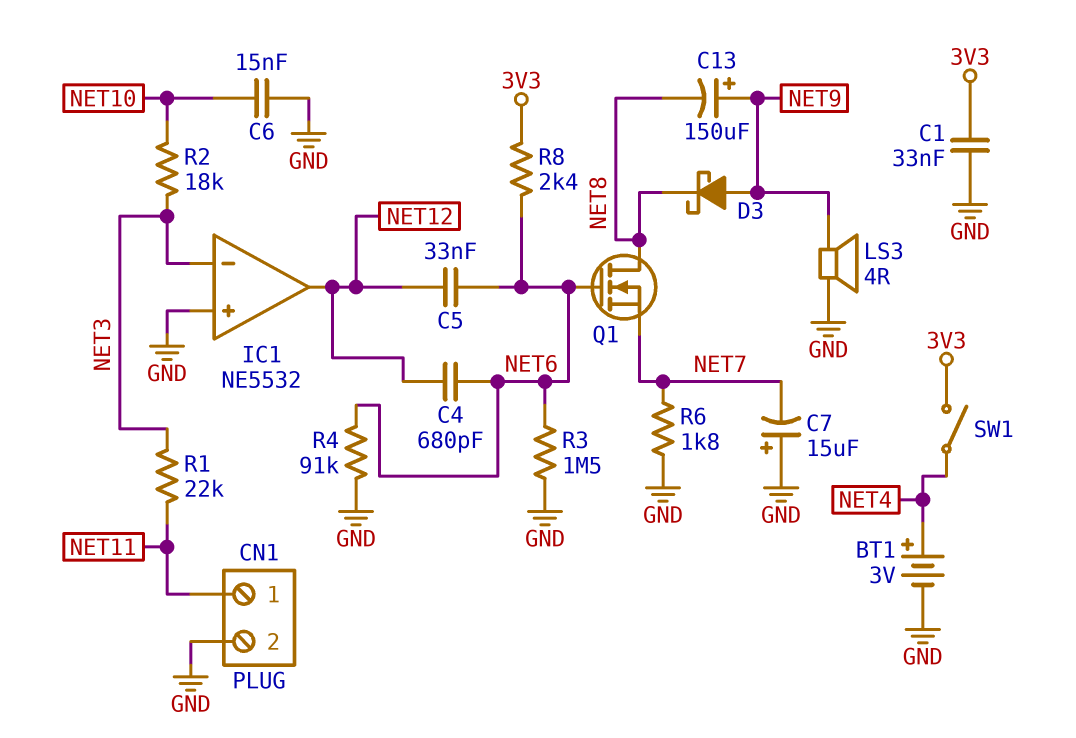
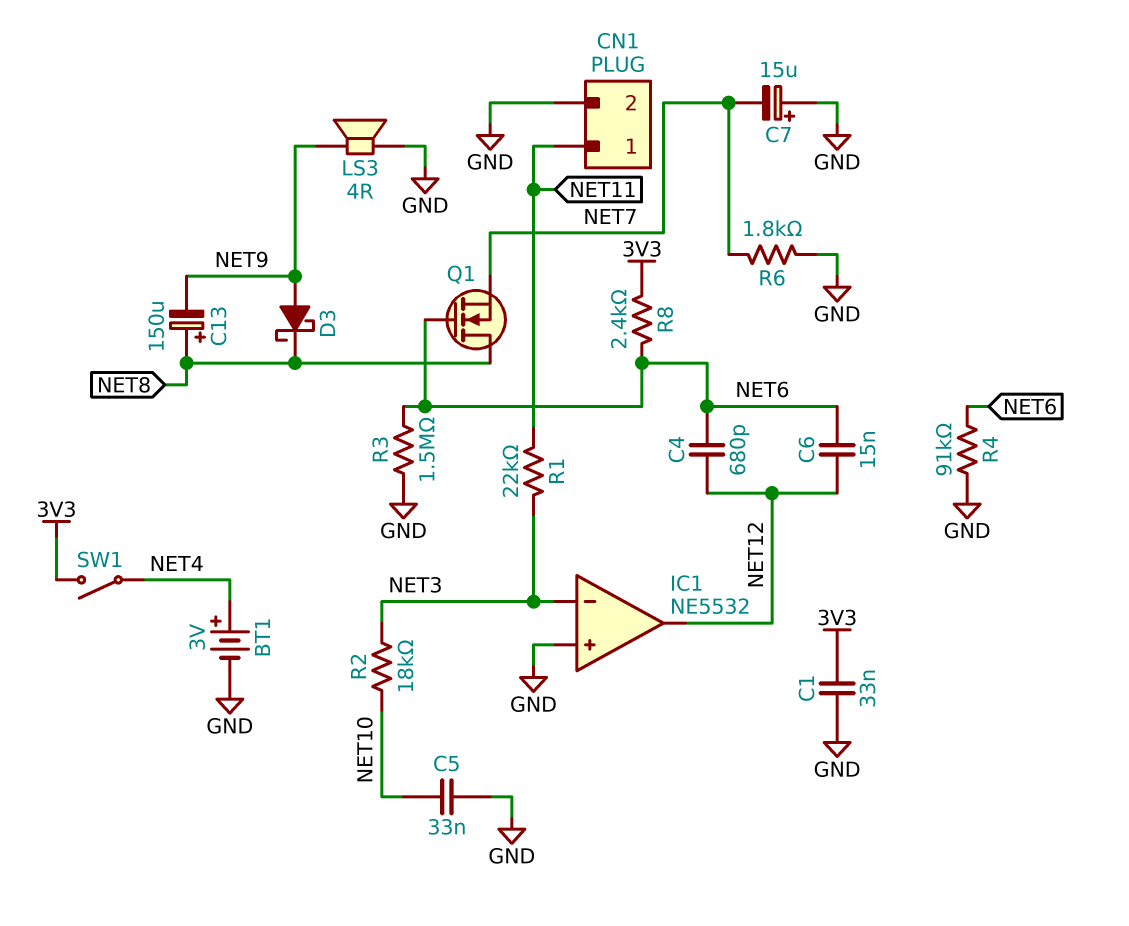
C5: 33nF (NET6, NET12) -> 33nF (GND, NET10)
C6: 15nF (GND, NET10) -> 15nF (NET6, NET12)
C13: 150uF (plus NET9, minus NET8) -> 150uF (plus NET8, minus NET9)

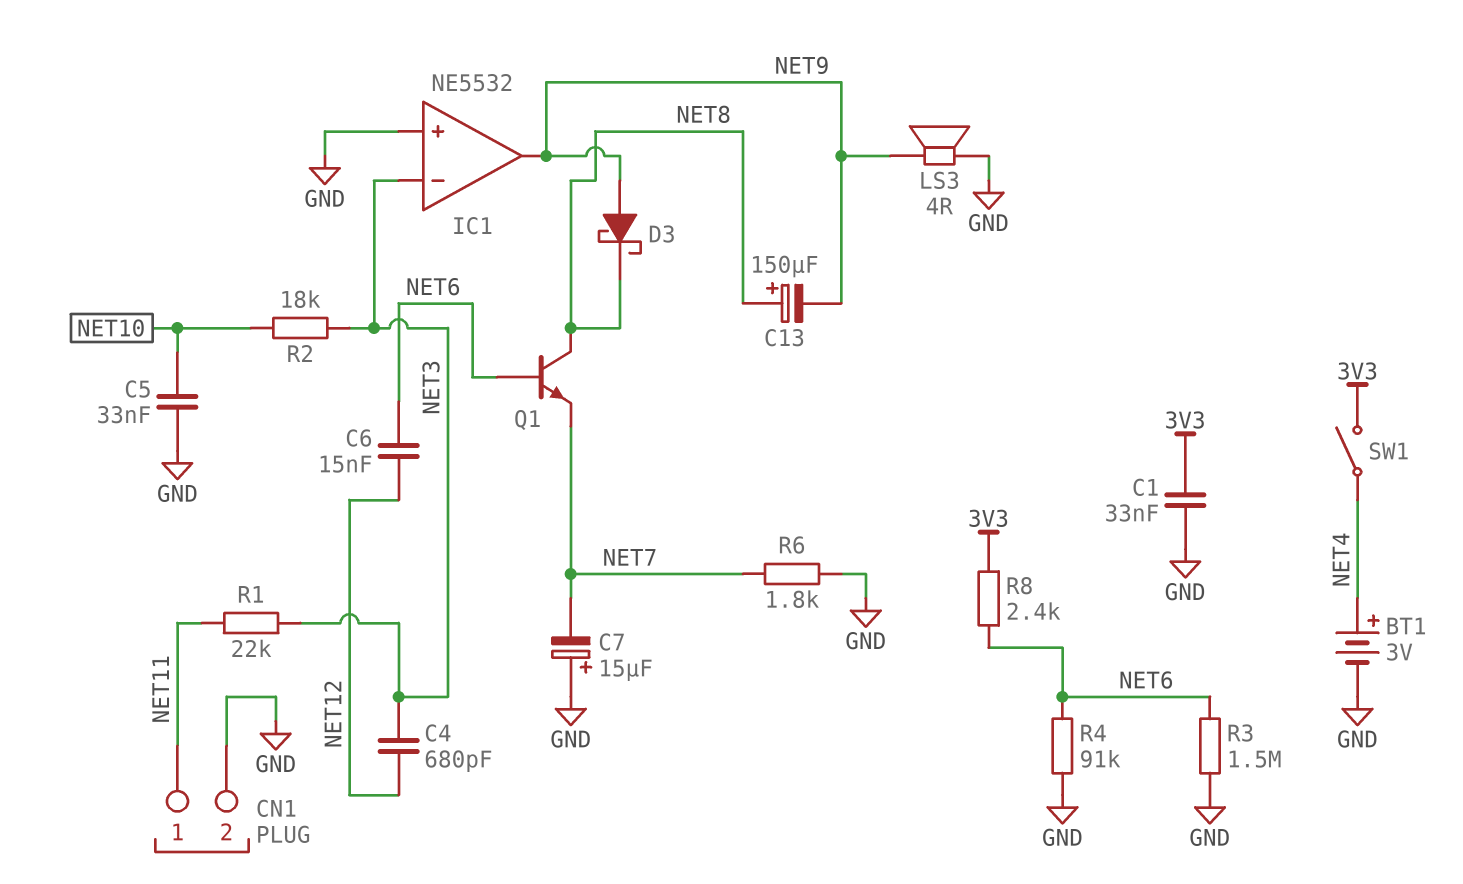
C4: 680pF (NET6, NET12) -> 680pF (NET3, NET12)
IC1 pin out: NET12 -> NET9
Q1: NMOS (G NET6, D NET8, S NET7) -> NPN (B NET6, C NET8, E NET7)

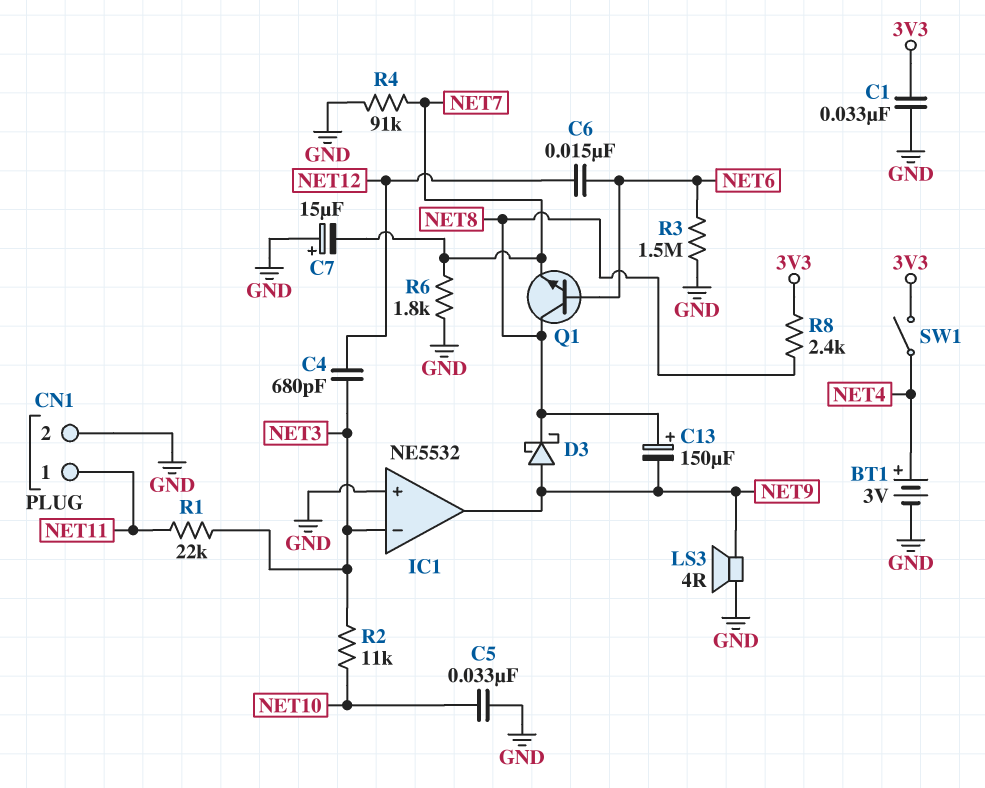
R2: 18k (NET3, NET10) -> 11k (NET3, NET10)
R4: 91k (GND, NET6) -> 91k (GND, NET7)
R8: 2.4k (3V3, NET6) -> 2.4k (3V3, NET8)

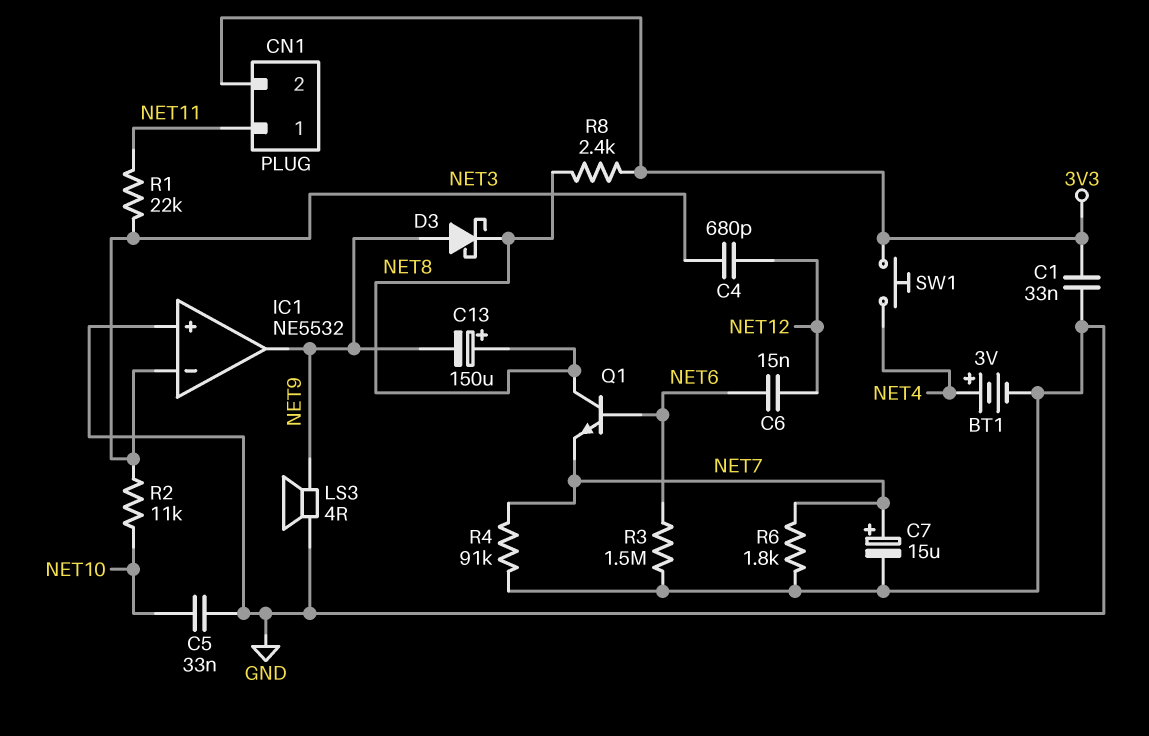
C7: 15uF (plus GND, minus NET7) -> 15uF (plus NET7, minus GND)
CN1 pin 2: GND -> 3V3
SW1: switch (3V3, NET4) -> button (3V3, NET4)

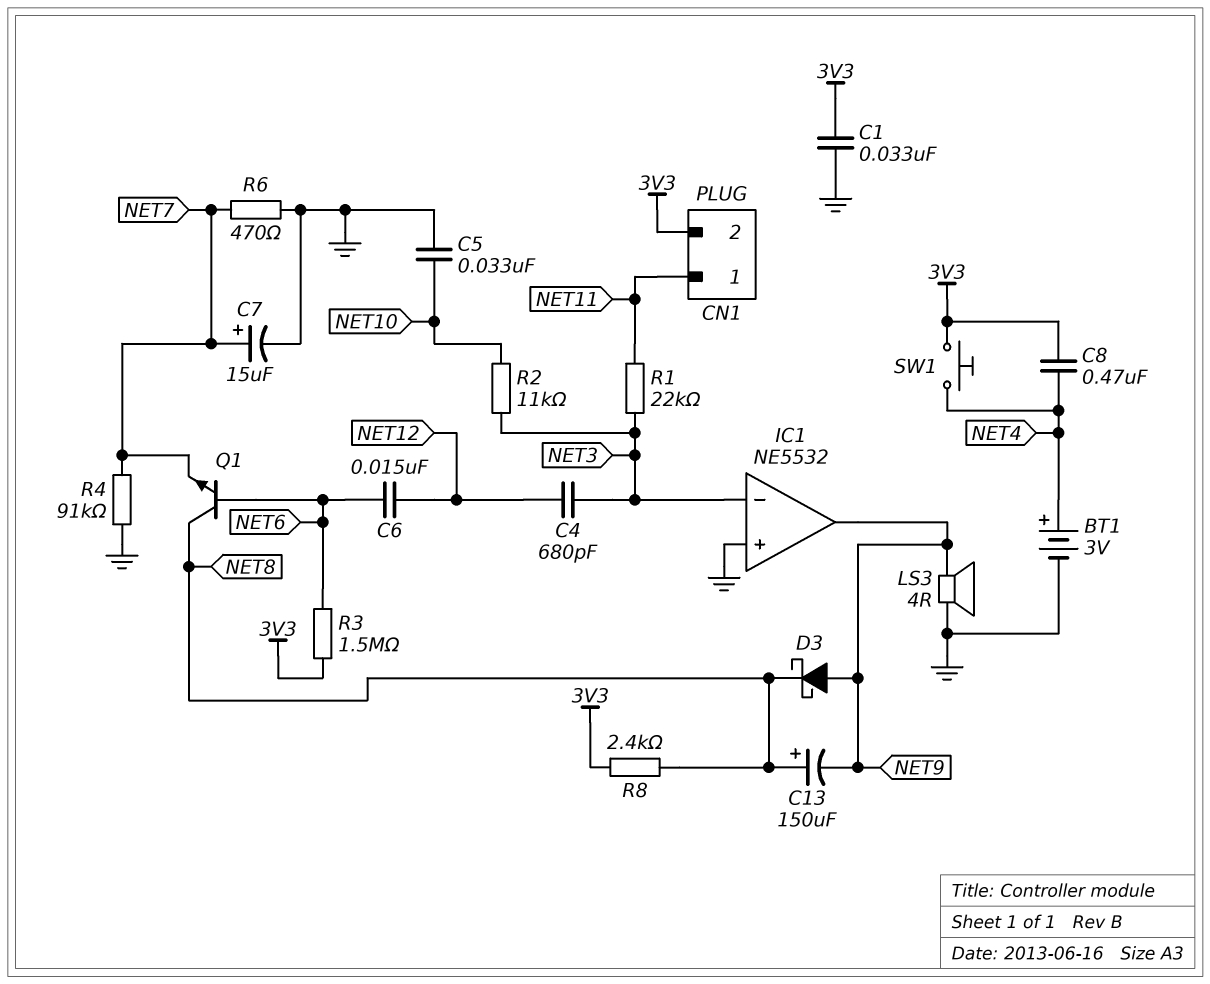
C8: none -> 470nF (3V3, NET4)
R3: 1.5M (GND, NET6) -> 1.5M (3V3, NET6)
R6: 1.8k (GND, NET7) -> 470 (GND, NET7)

